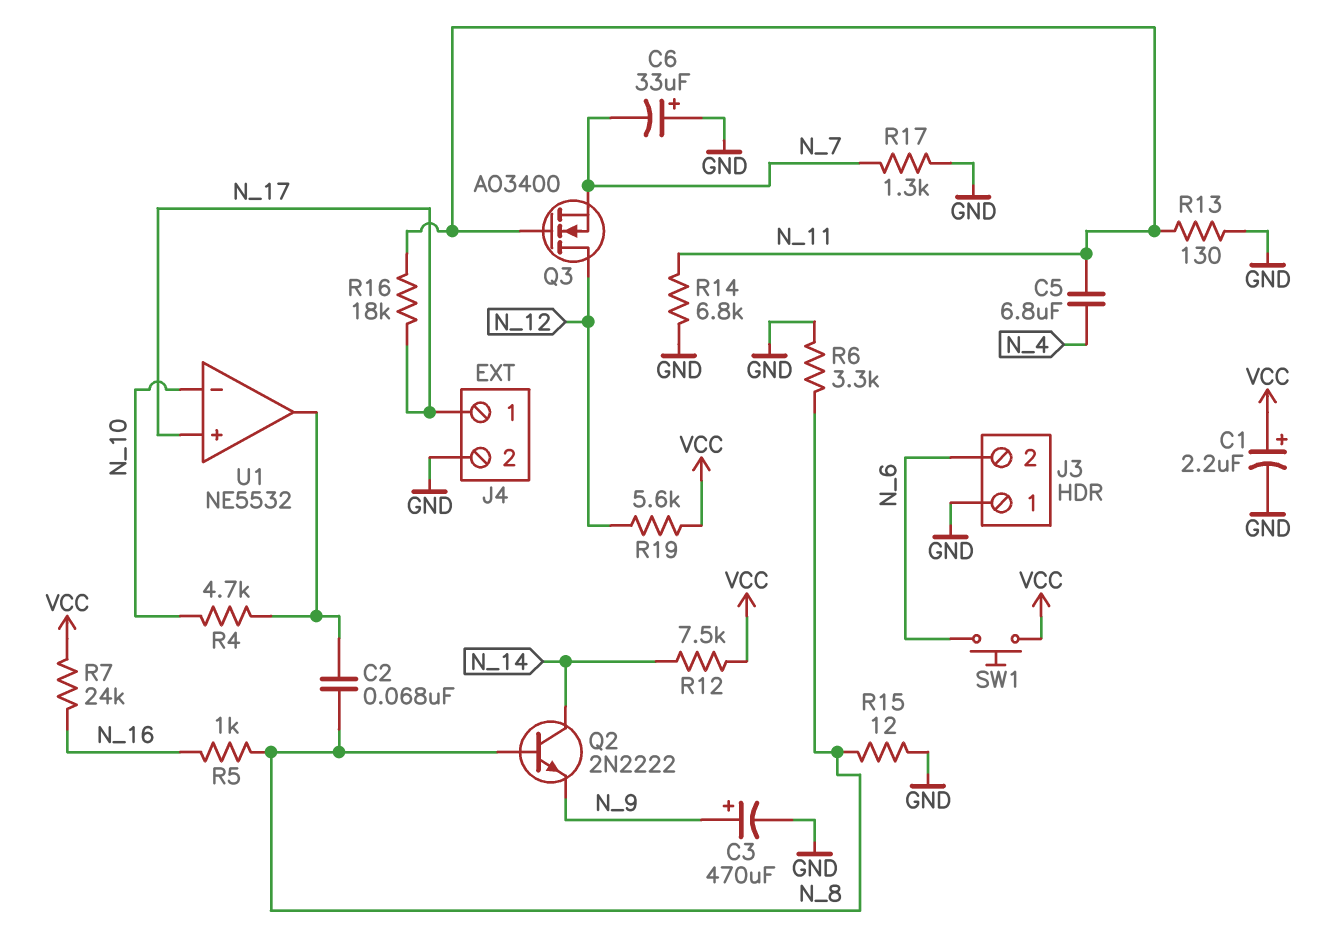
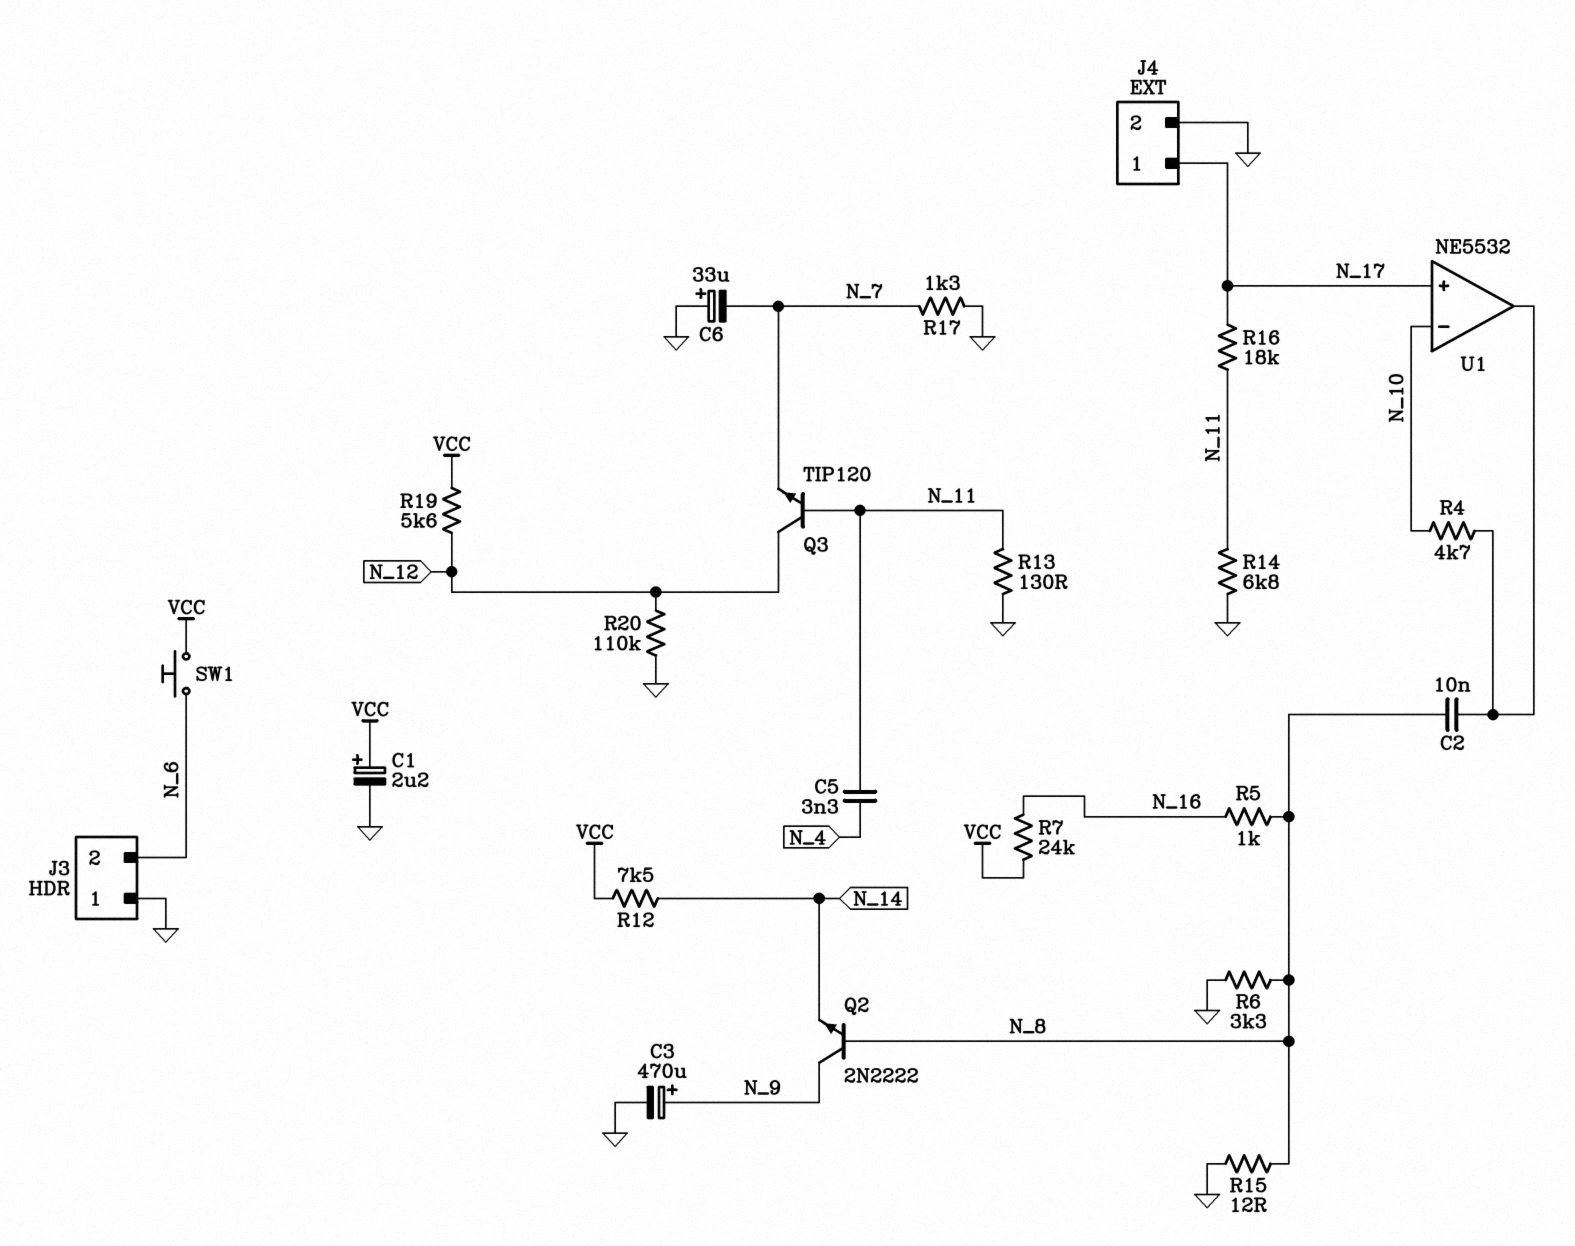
C2: 68nF (N_8, U1/out) -> 10nF (N_8, U1/out)
C5: 6.8uF (N_4, N_11) -> 3.3nF (N_4, N_11)
Q2: NPN 2N2222 (B N_8, C N_14, E N_9) -> NPN 2N2222 (B N_8, C N_9, E N_14)
Q3: NMOS AO3400 (G N_11, D N_12, S N_7) -> NPN TIP120 (B N_11, C N_12, E N_7)
R20: none -> 110k (GND, N_12)

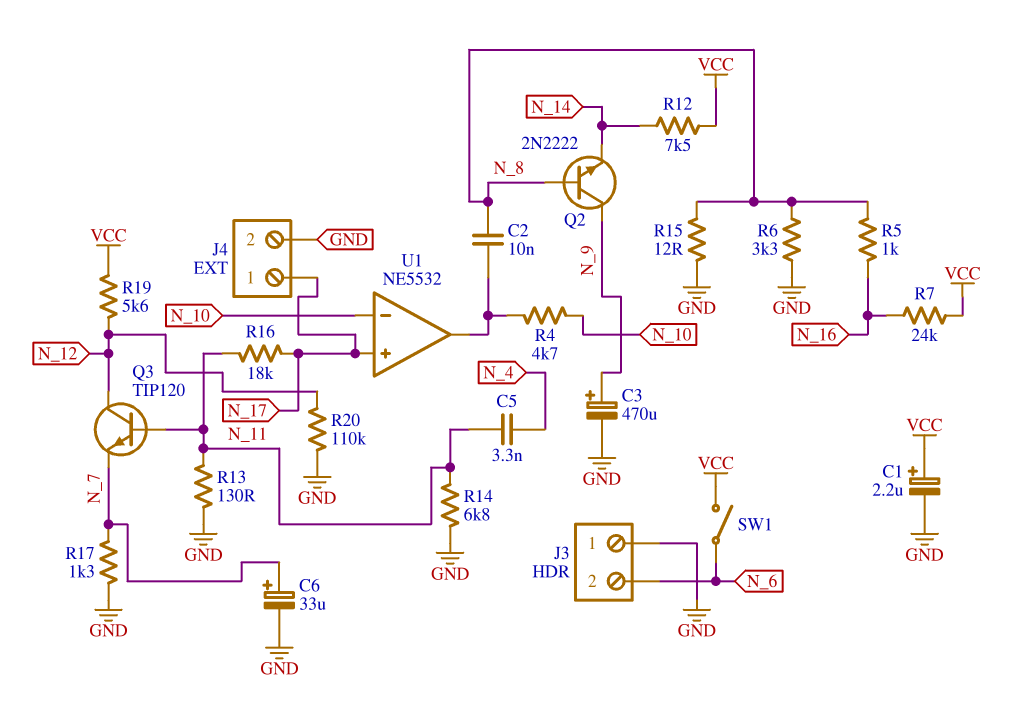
C6: 33uF (plus GND, minus N_7) -> 33uF (plus N_7, minus GND)
SW1: button (N_6, VCC) -> switch (N_6, VCC)

